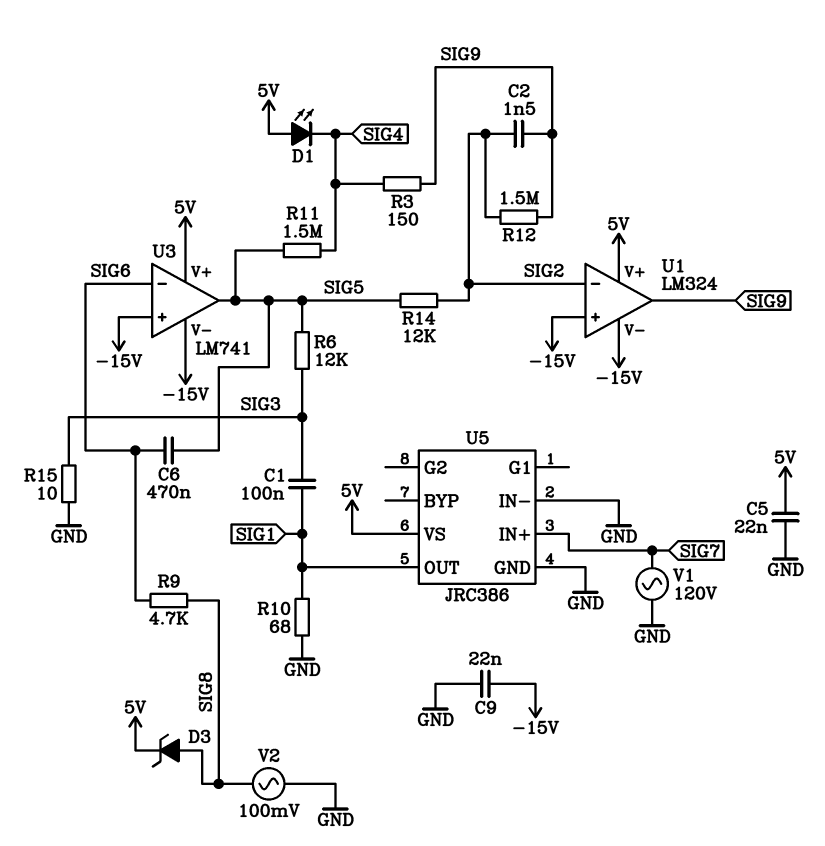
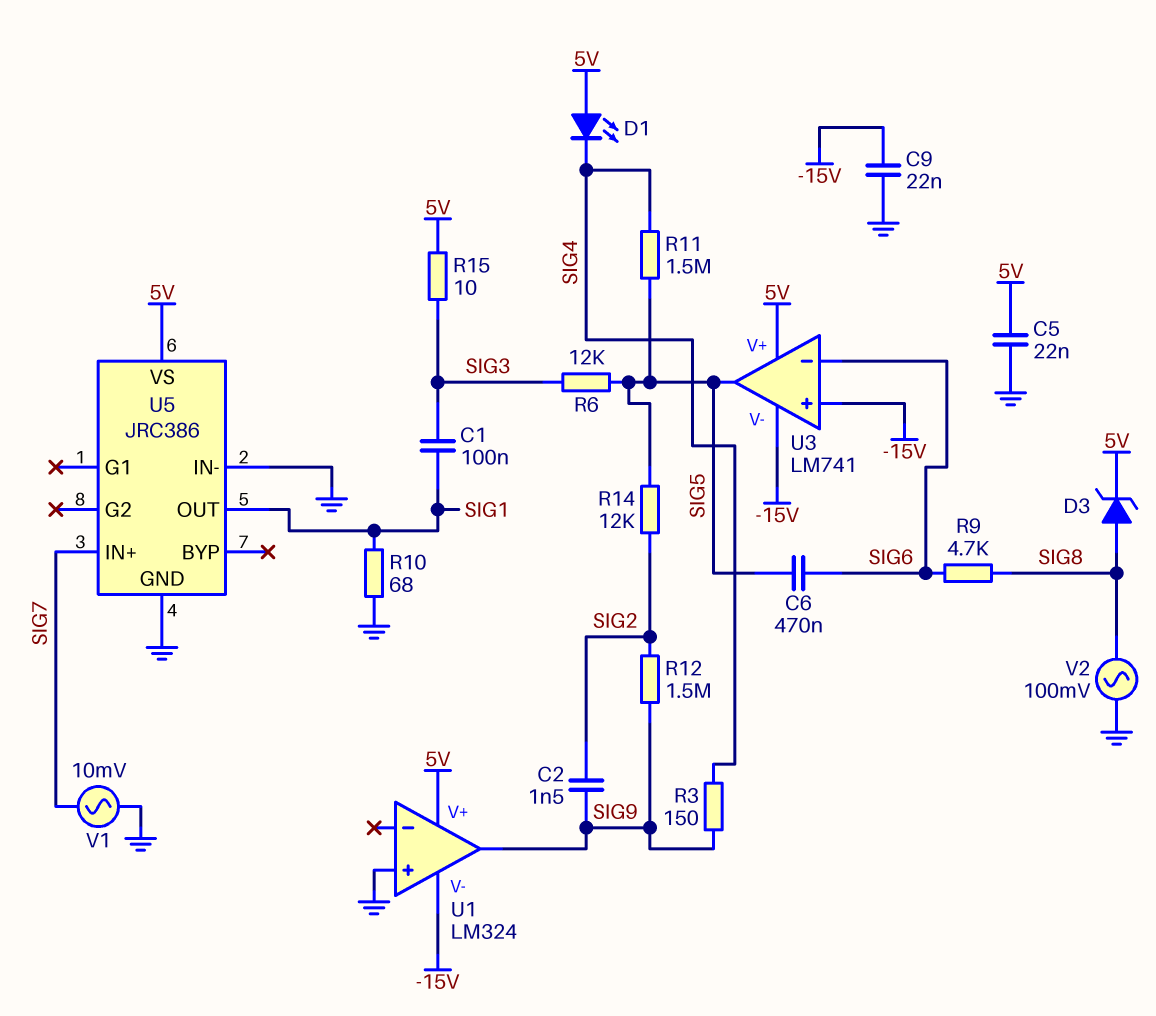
R15: 10 (GND, SIG3) -> 10 (5V, SIG3)
U1 pin in+: -15V -> GND
U1 pin in-: SIG2 -> none
V1: AC 120V (GND, SIG7) -> AC 10mV (GND, SIG7)

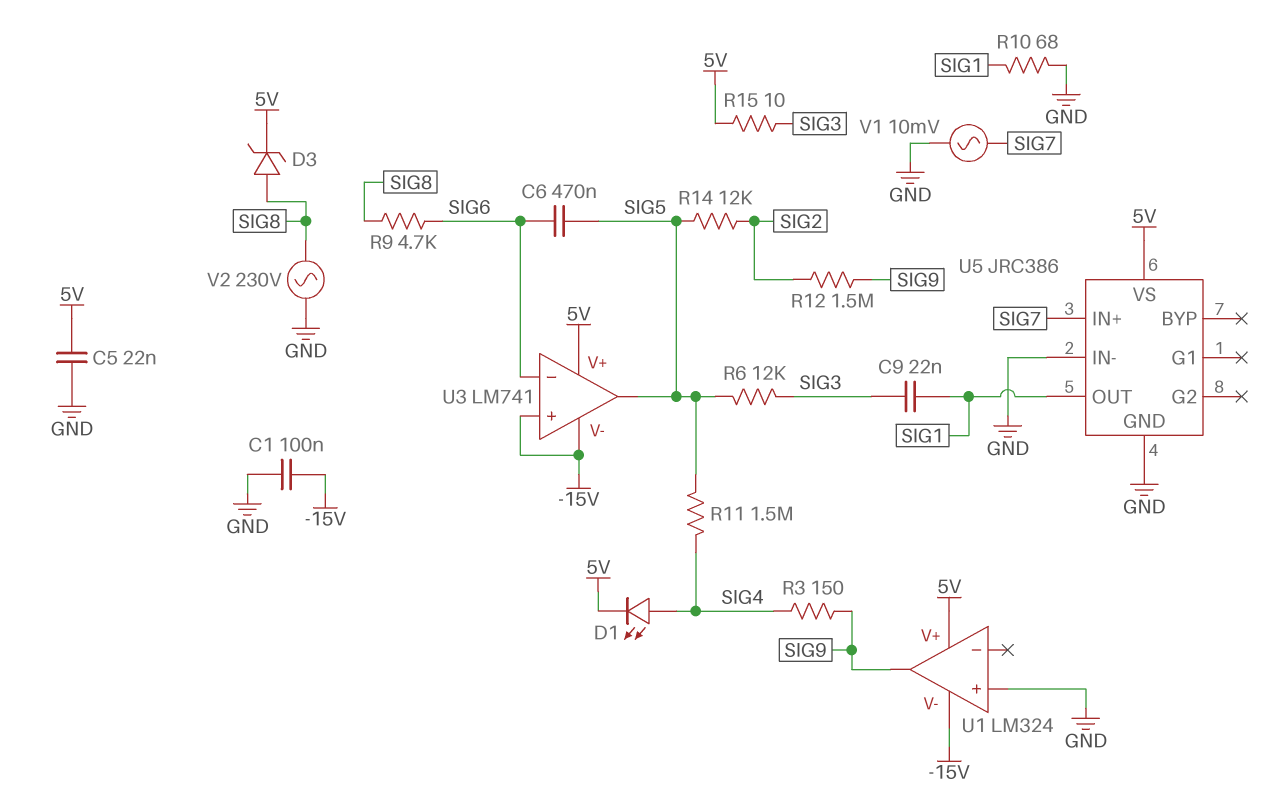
C1: 100nF (SIG1, SIG3) -> 100nF (-15V, GND)
C2: 1.5nF (SIG2, SIG9) -> none
C9: 22nF (-15V, GND) -> 22nF (SIG1, SIG3)
D1: LED (A 5V, K SIG4) -> LED (A SIG4, K 5V)
V2: AC 100mV (GND, SIG8) -> AC 230V (GND, SIG8)

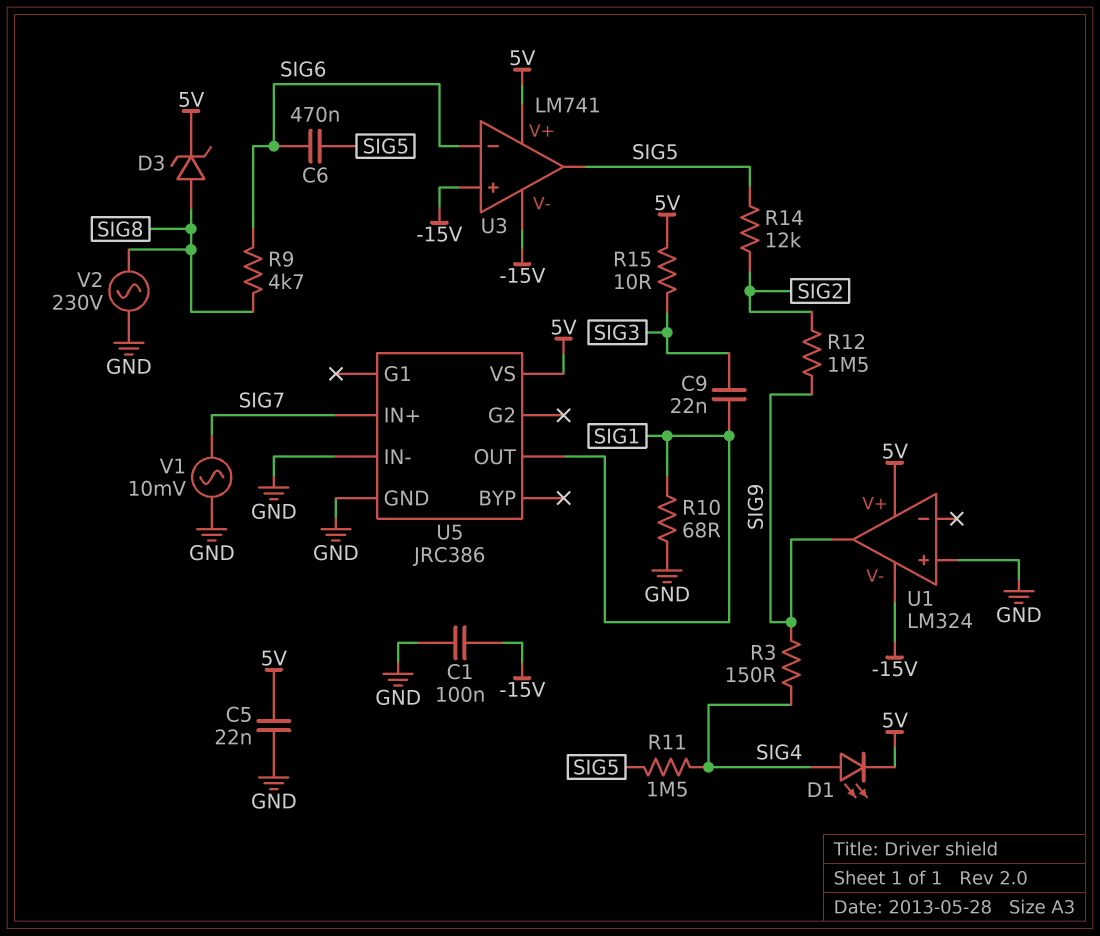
R6: 12k (SIG3, SIG5) -> none

